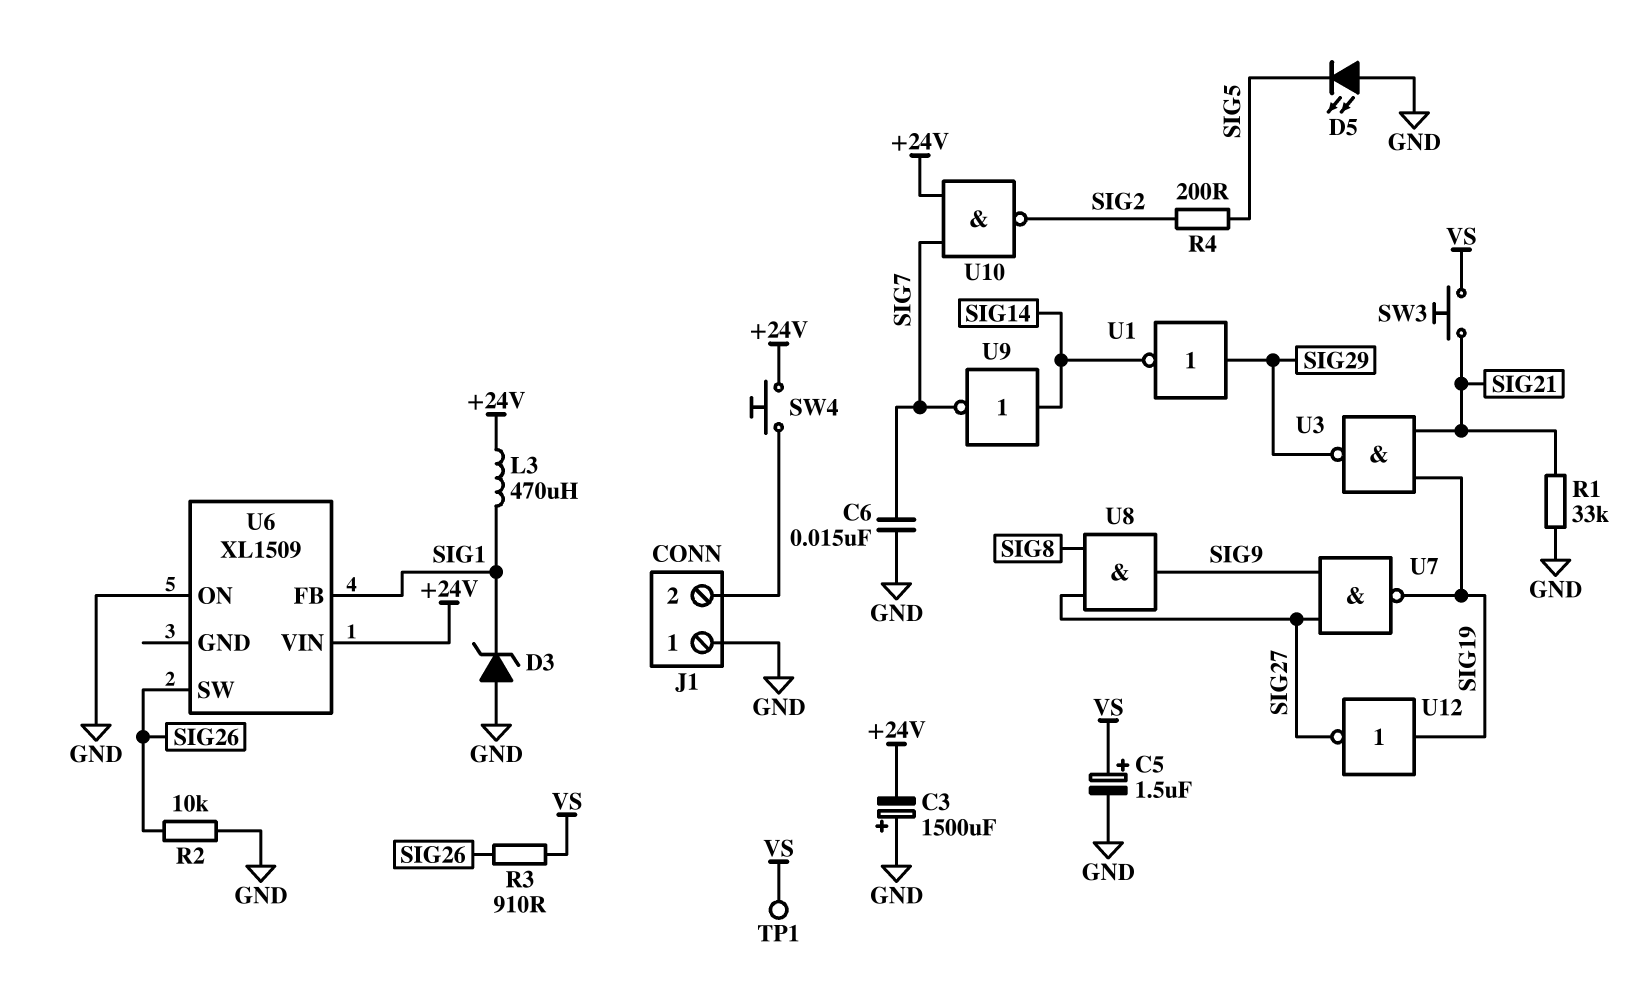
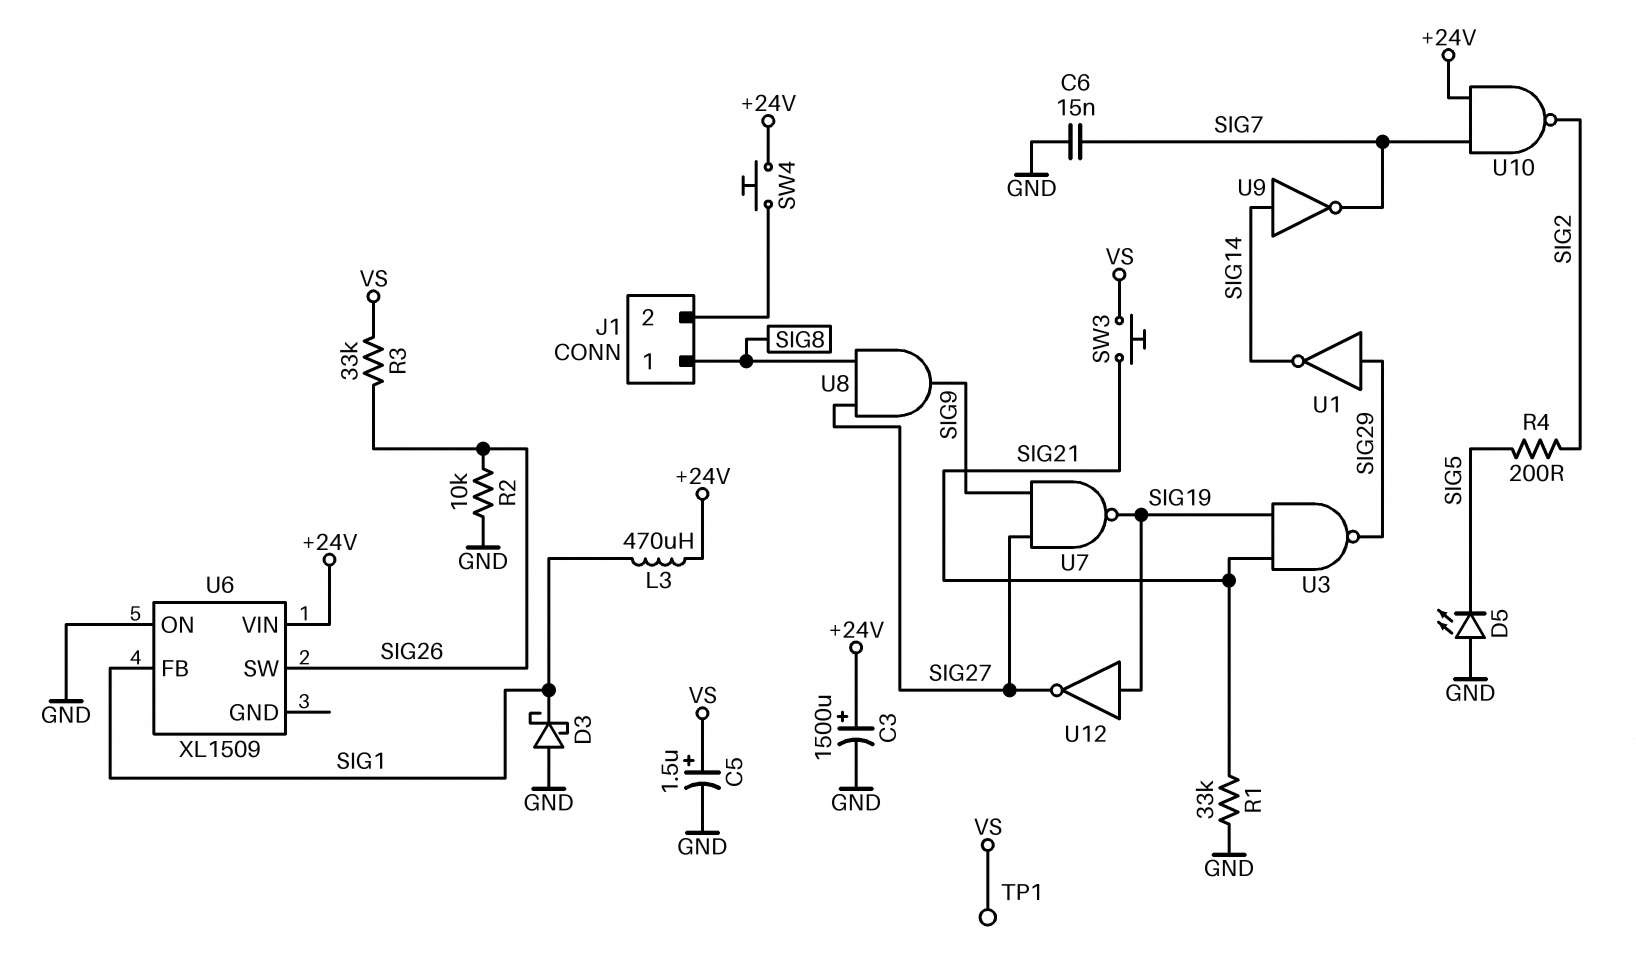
C3: 1500uF (plus GND, minus +24V) -> 1500uF (plus +24V, minus GND)
D3: zener (A GND, K SIG1) -> schottky (A GND, K SIG1)
J1 pin 1: GND -> SIG8
R3: 910 (SIG26, VS) -> 33k (SIG26, VS)

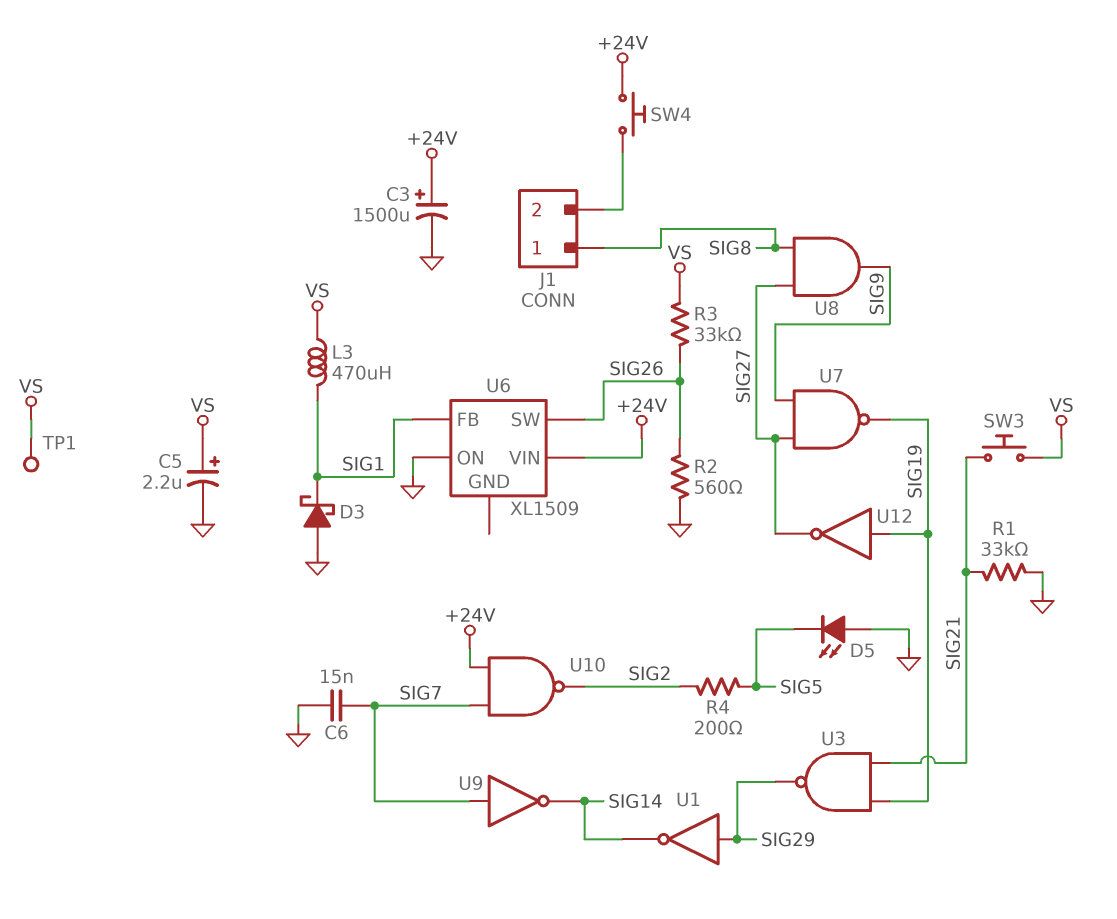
C5: 1.5uF (plus VS, minus GND) -> 2.2uF (plus VS, minus GND)
L3: 470uH (+24V, SIG1) -> 470uH (SIG1, VS)
R2: 10k (GND, SIG26) -> 560 (GND, SIG26)
U9: NOT (in SIG14, out SIG7) -> NOT (in SIG7, out SIG14)

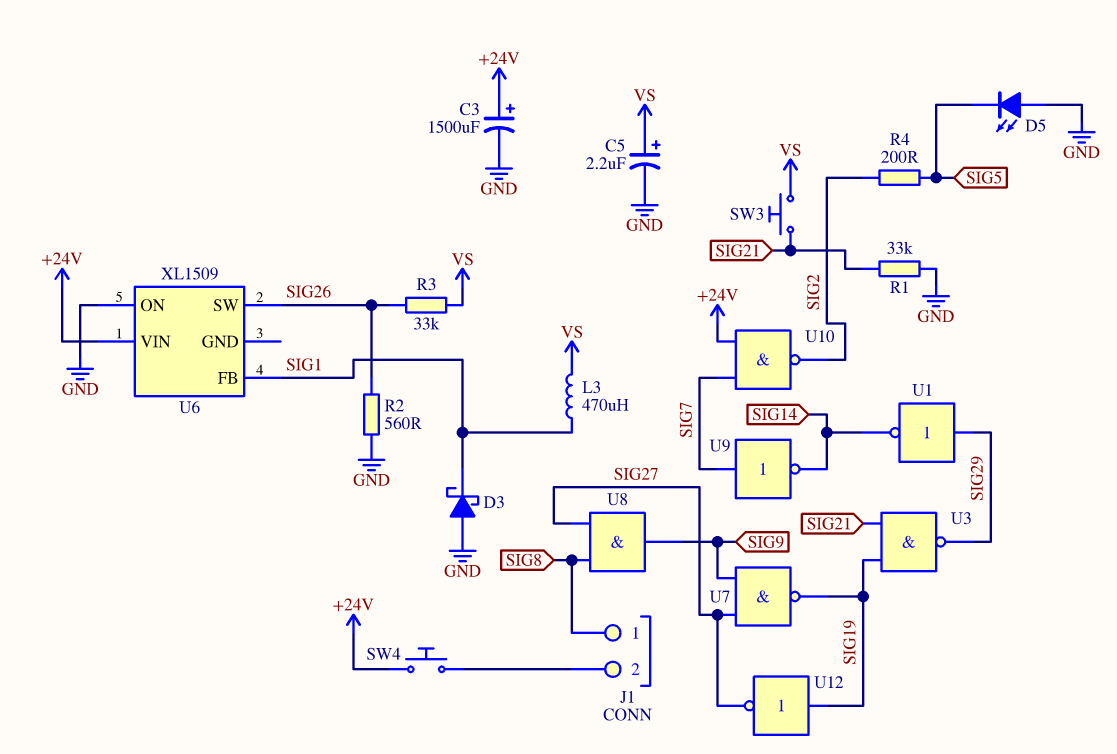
C6: 15nF (GND, SIG7) -> none
TP1: test point (VS) -> none

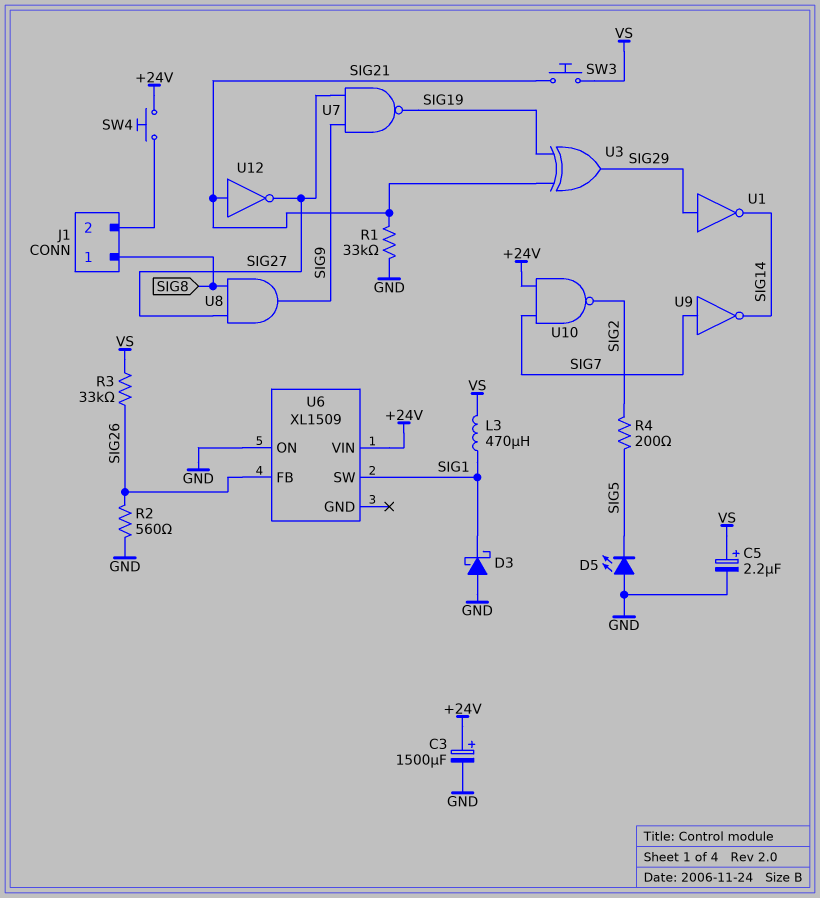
U3: NAND (in SIG19, in SIG21, out SIG29) -> XOR (in SIG19, in SIG21, out SIG29)
U6 pin FB: SIG1 -> SIG26
U6 pin SW: SIG26 -> SIG1
U12: NOT (in SIG19, out SIG27) -> NOT (in SIG21, out SIG27)

